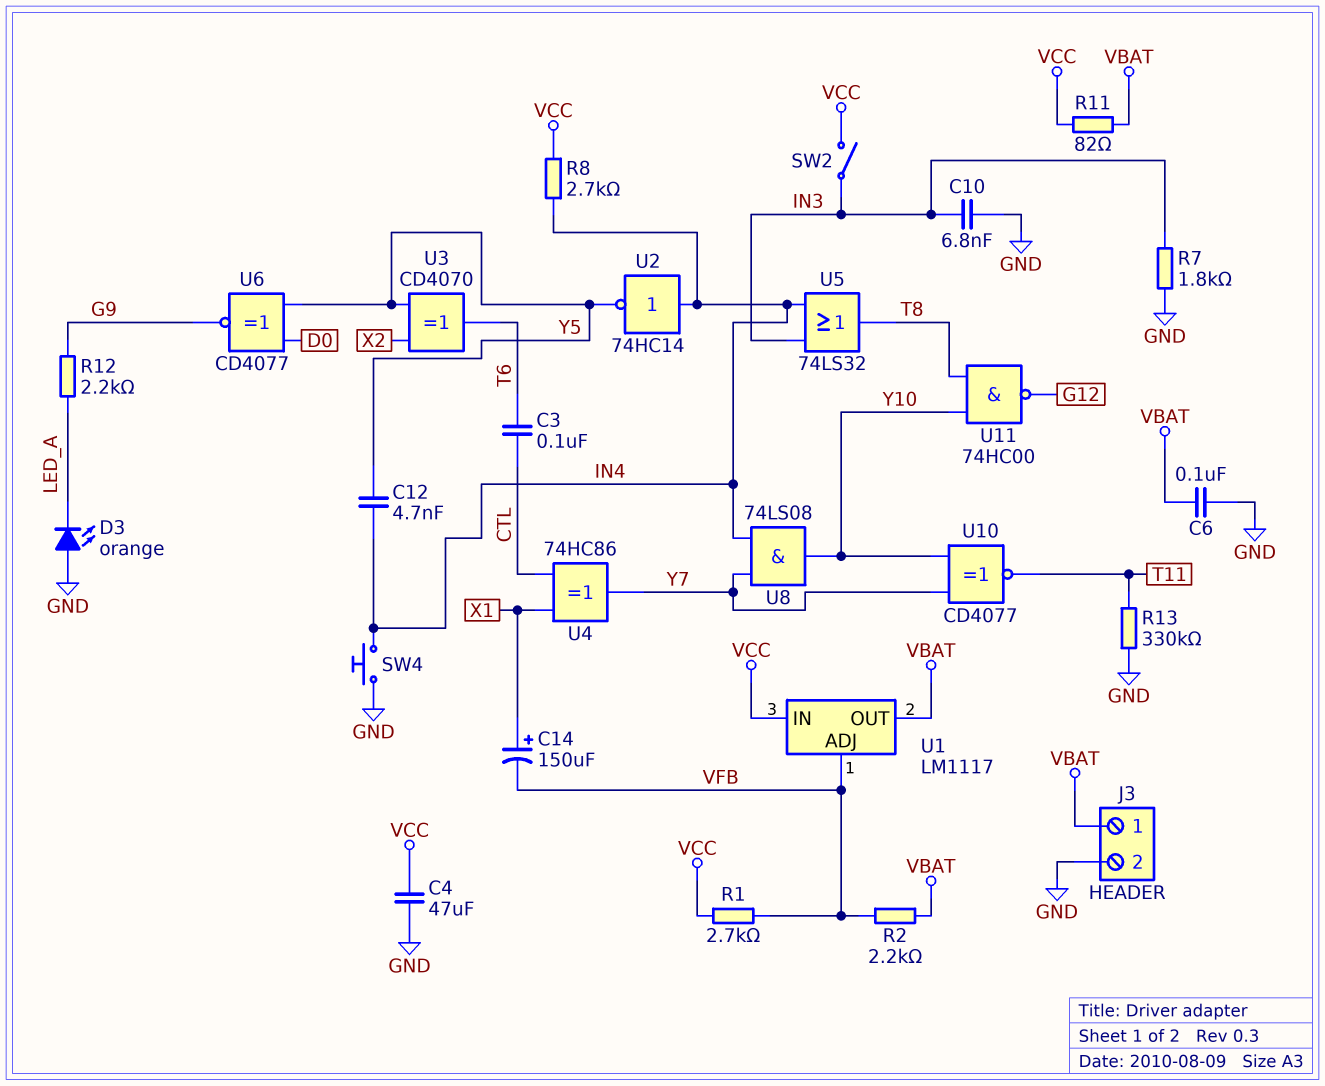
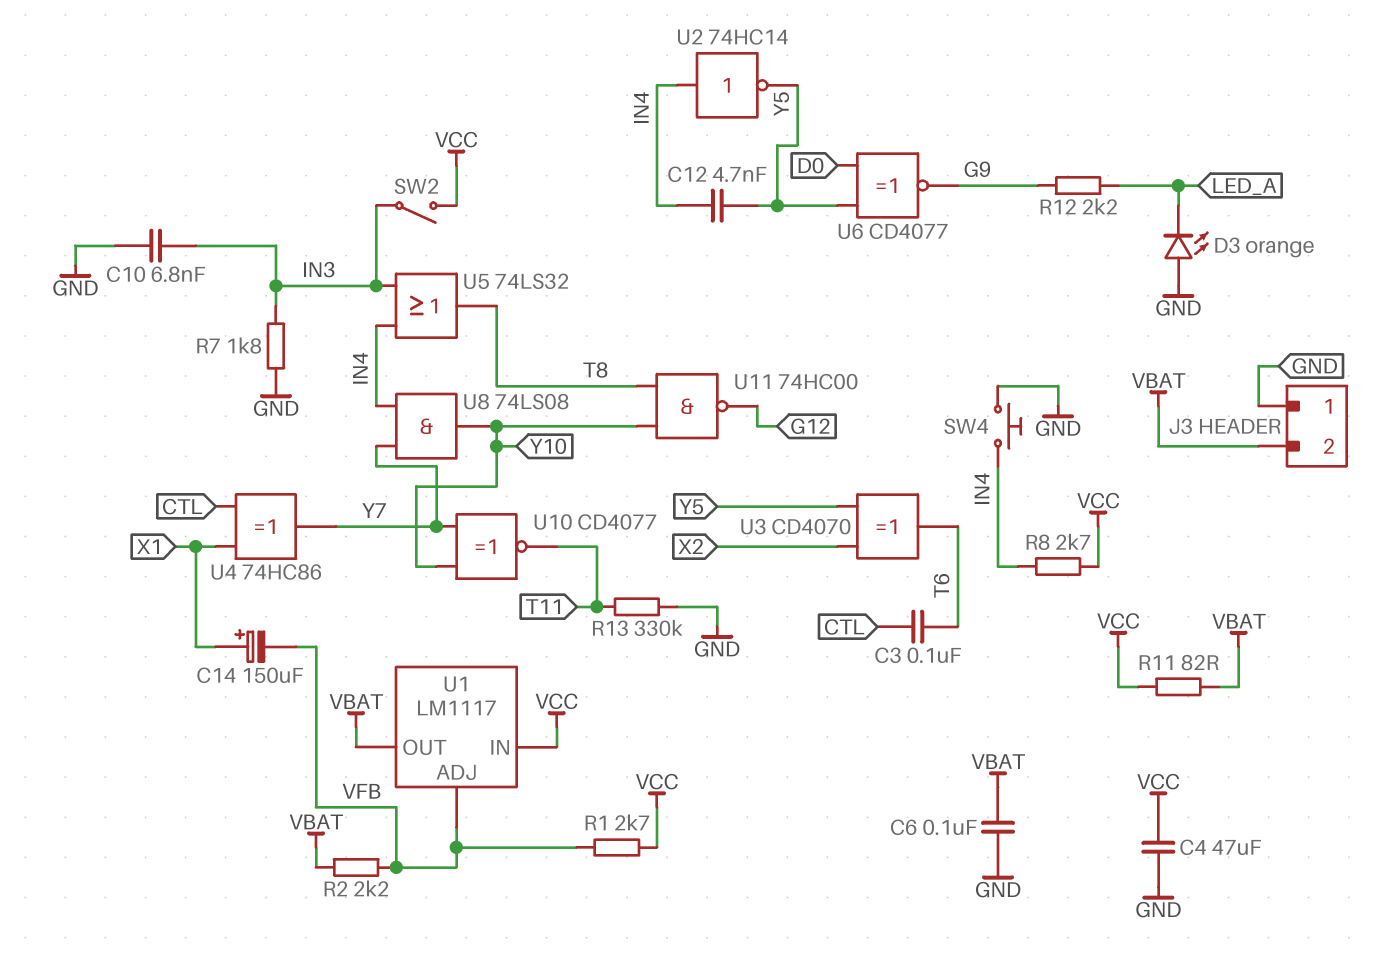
J3 pin 1: VBAT -> GND
J3 pin 2: GND -> VBAT

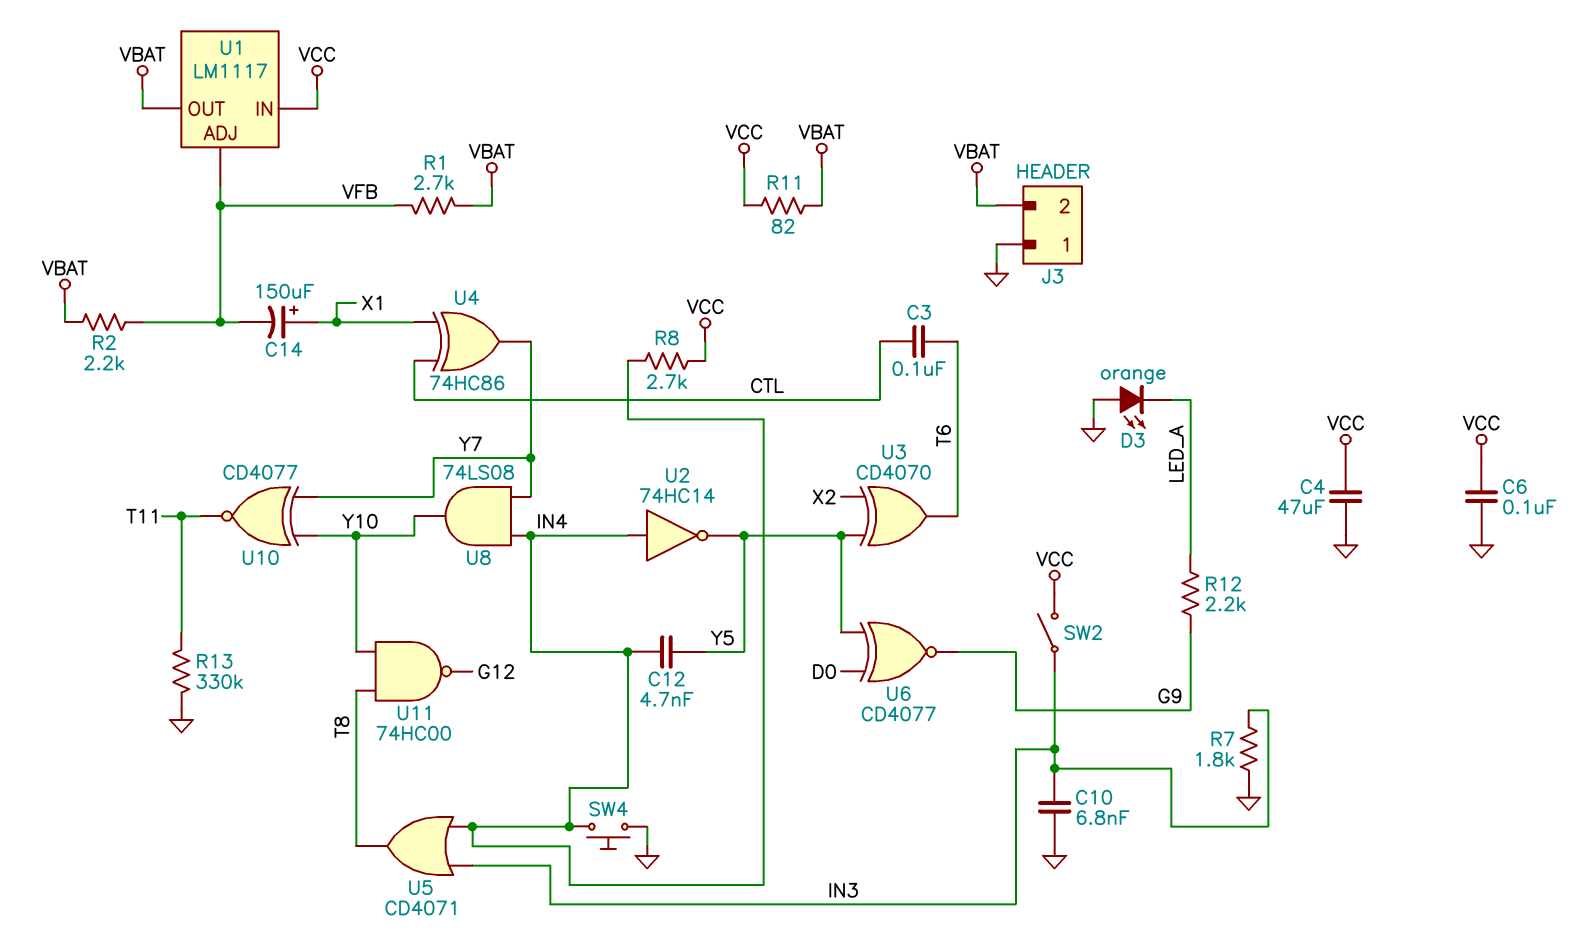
C6: 100nF (GND, VBAT) -> 100nF (GND, VCC)
R1: 2.7k (VCC, VFB) -> 2.7k (VBAT, VFB)
U5: OR 74LS32 (in IN3, in IN4, out T8) -> OR CD4071 (in IN3, in IN4, out T8)

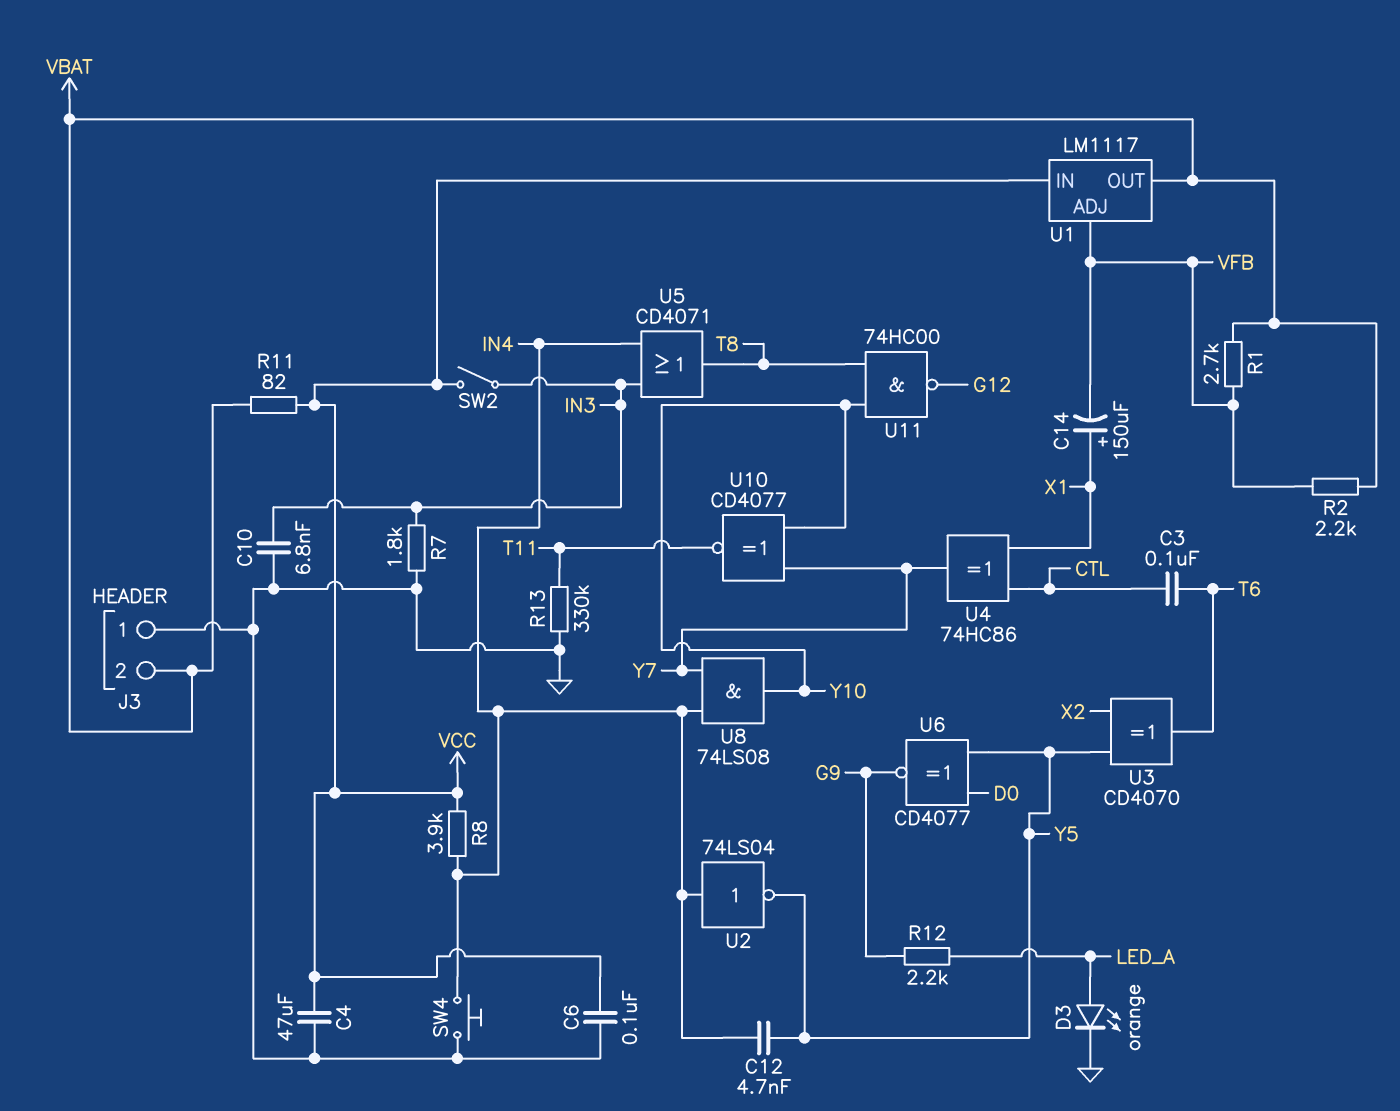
D3: LED orange (A GND, K LED_A) -> LED orange (A LED_A, K GND)
R8: 2.7k (IN4, VCC) -> 3.9k (IN4, VCC)
U2: NOT 74HC14 (in IN4, out Y5) -> NOT 74LS04 (in IN4, out Y5)

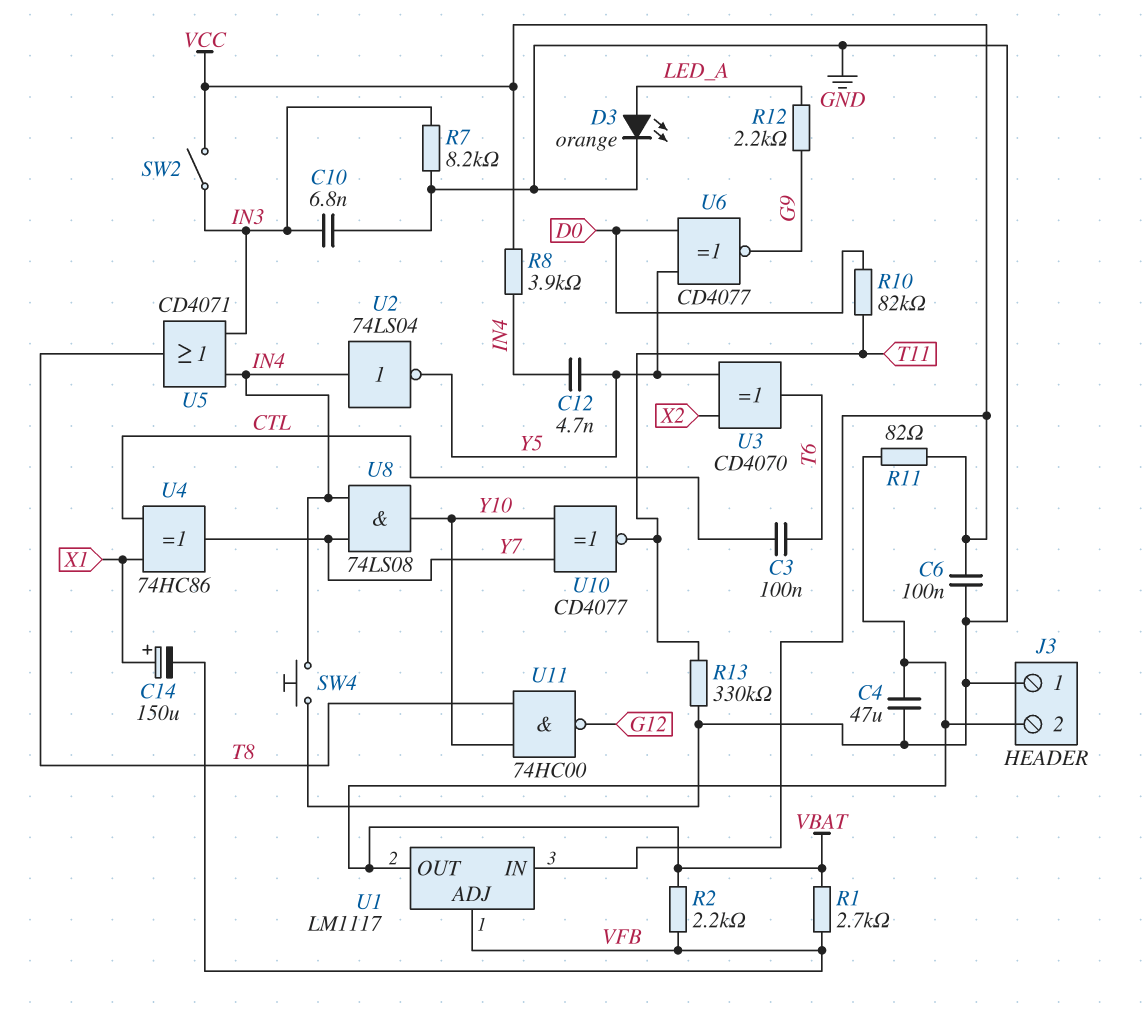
C4: 47uF (GND, VCC) -> 47uF (GND, VBAT)
R7: 1.8k (GND, IN3) -> 8.2k (GND, IN3)
R10: none -> 82k (D0, T11)

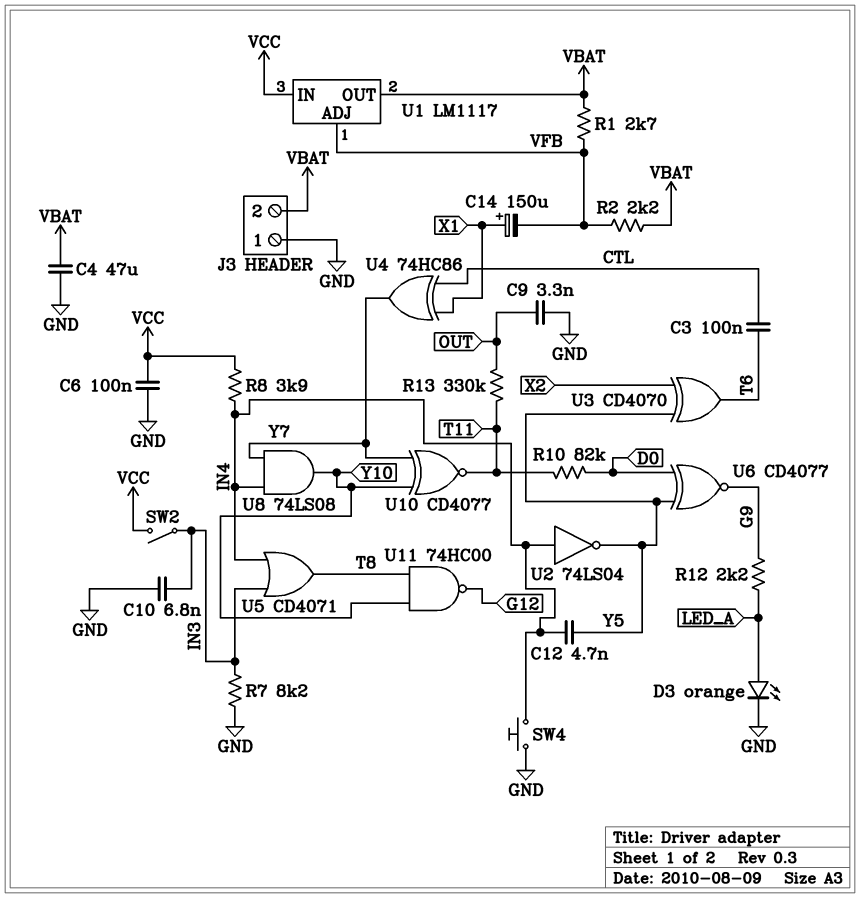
C9: none -> 3.3nF (GND, OUT)
R11: 82 (VBAT, VCC) -> none
R13: 330k (GND, T11) -> 330k (OUT, T11)

